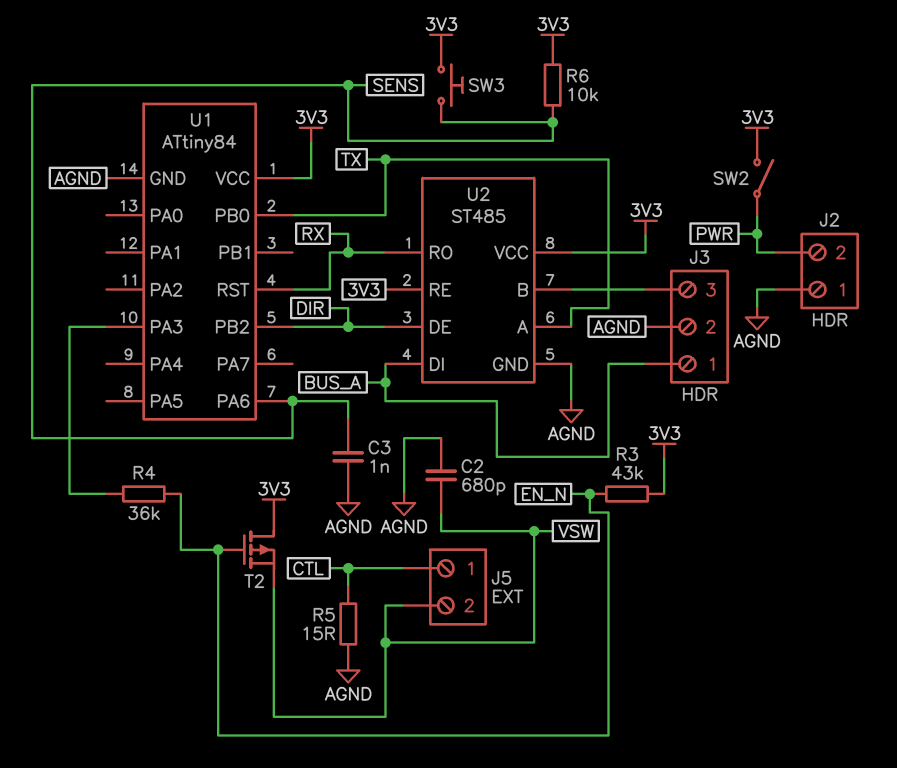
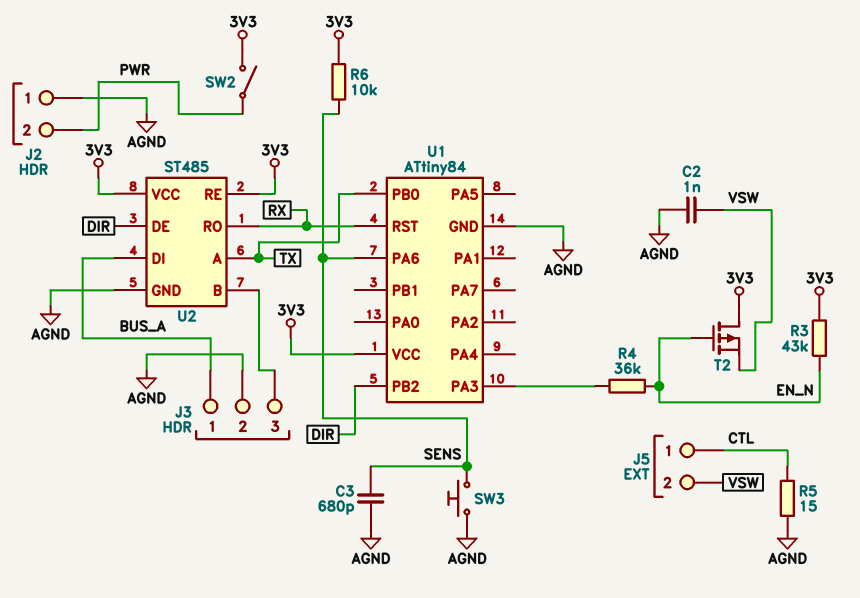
C2: 680pF (AGND, VSW) -> 1nF (AGND, VSW)
C3: 1nF (AGND, SENS) -> 680pF (AGND, SENS)
SW3: button (3V3, SENS) -> button (AGND, SENS)

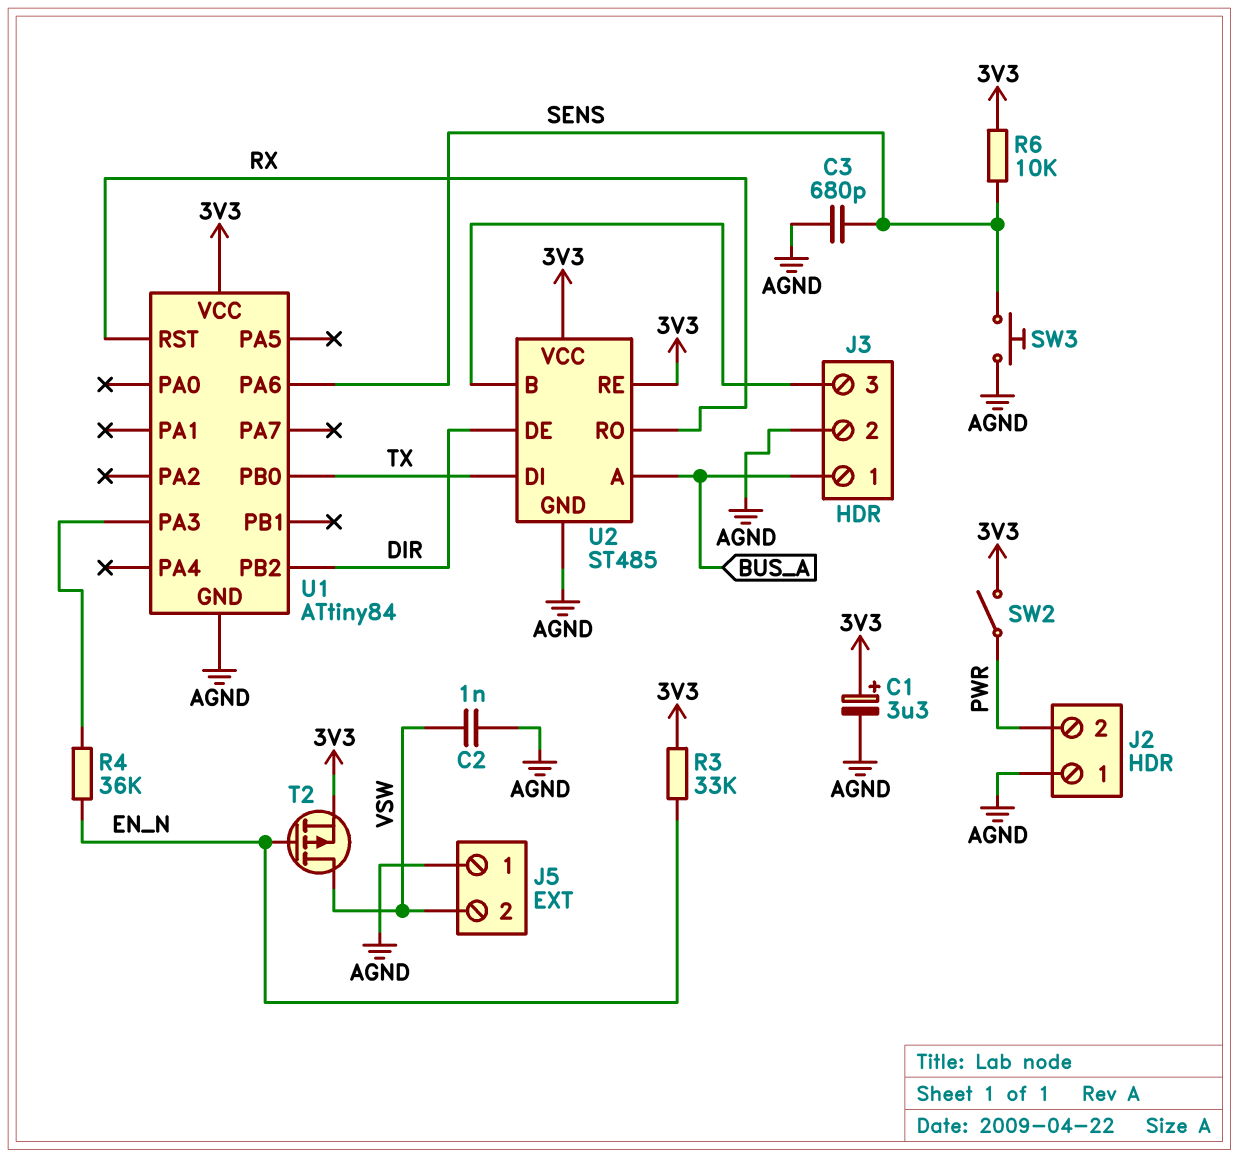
C1: none -> 3.3uF (plus 3V3, minus AGND)
J5 pin 1: CTL -> AGND
R3: 43k (3V3, EN_N) -> 33k (3V3, EN_N)
R5: 15 (AGND, CTL) -> none
T2: PMOS (G EN_N, D 3V3, S VSW) -> PMOS (G EN_N, D VSW, S 3V3)
U2 pin A: TX -> BUS_A
U2 pin DI: BUS_A -> TX

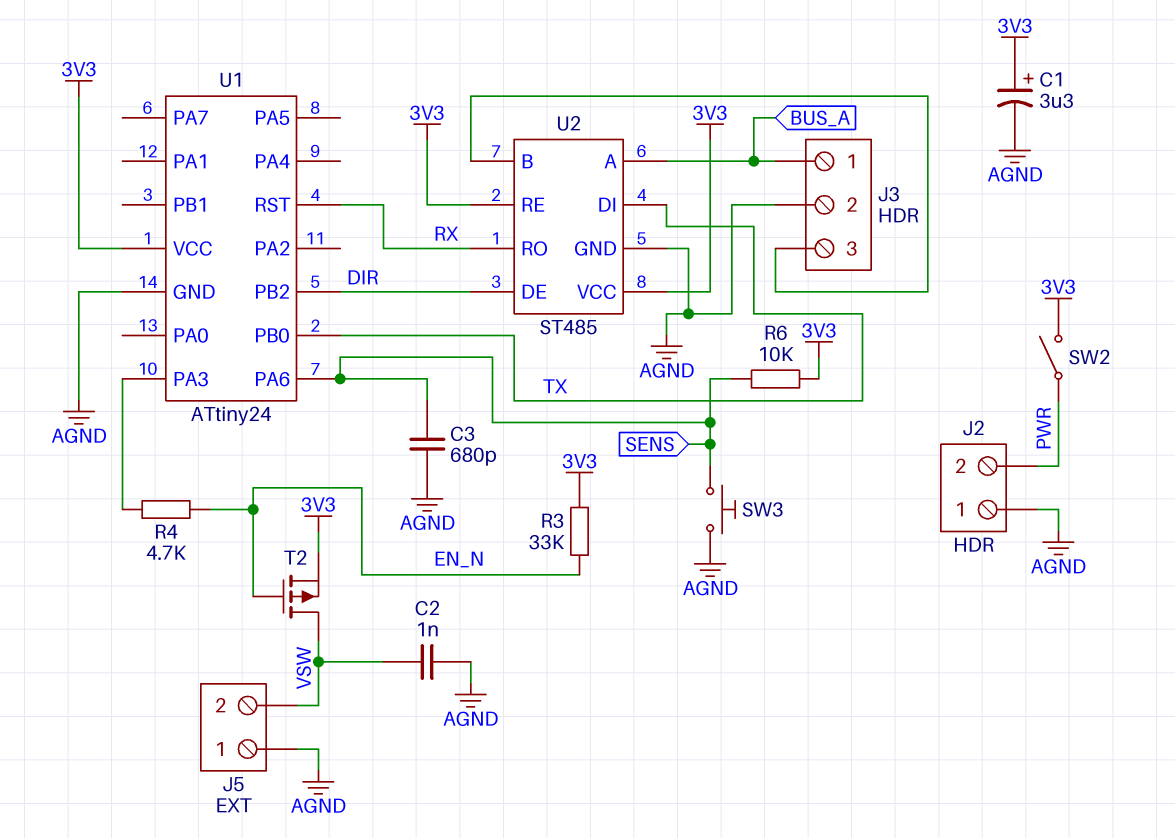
R4: 36k (EN_N, U1/PA3) -> 4.7k (EN_N, U1/PA3)
U1: ATtiny84 -> ATtiny24

